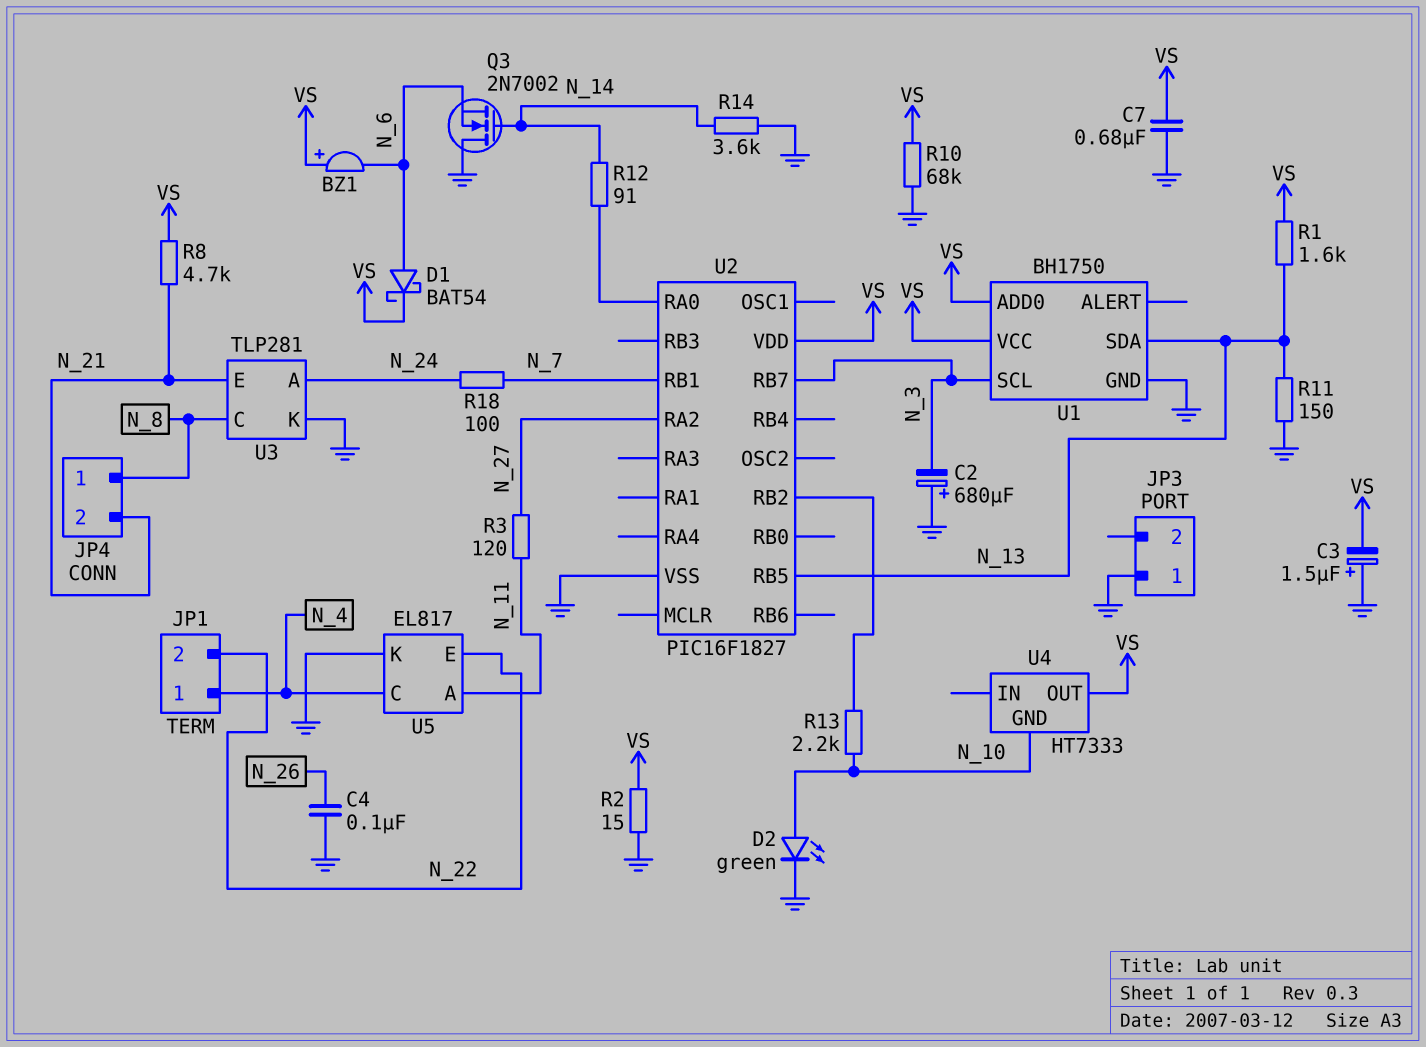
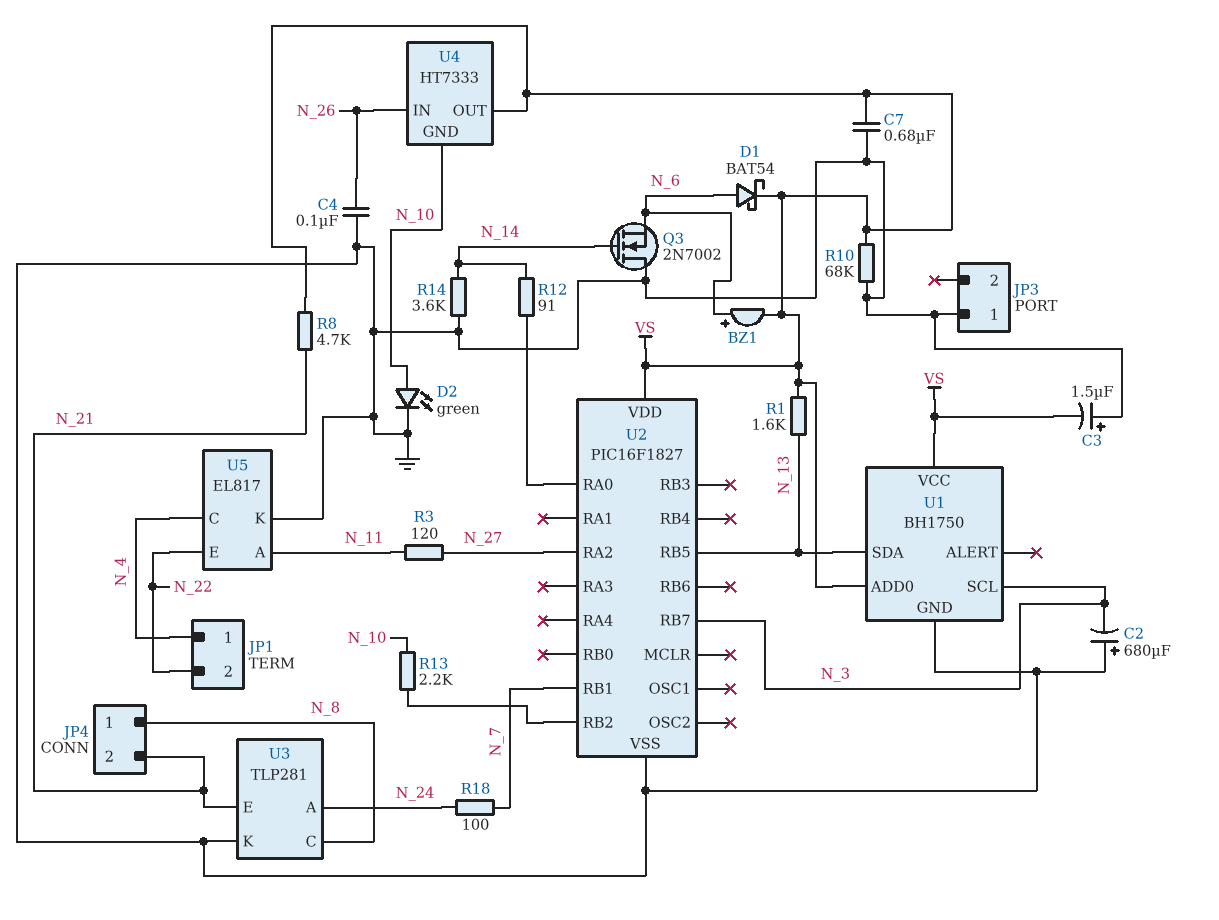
BZ1: buzzer (plus VS, minus N_6) -> buzzer (plus N_6, minus VS)
R2: 15 (GND, VS) -> none
R11: 150 (GND, N_13) -> none
U4 pin IN: none -> N_26

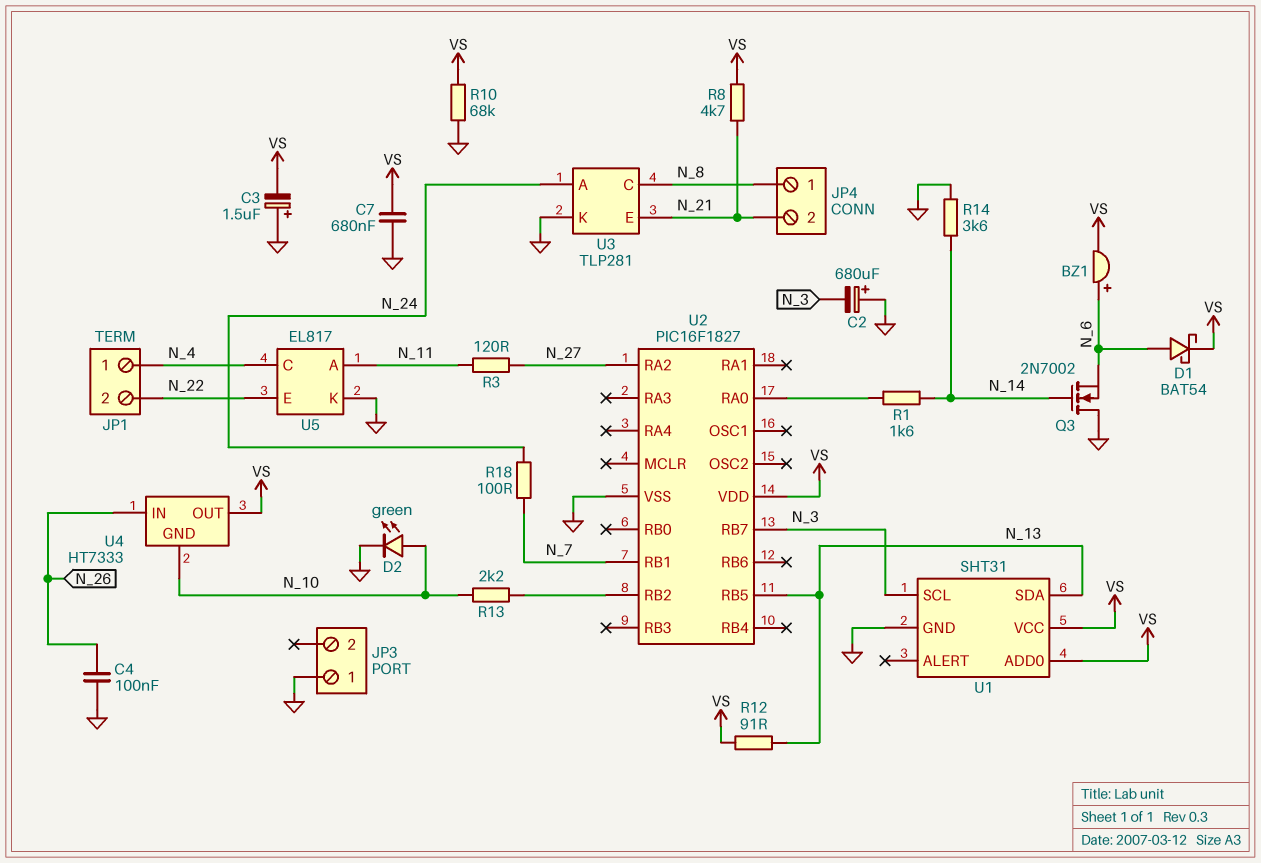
R1: 1.6k (N_13, VS) -> 1.6k (N_14, U2/RA0)
R12: 91 (N_14, U2/RA0) -> 91 (N_13, VS)
U1: BH1750 -> SHT31

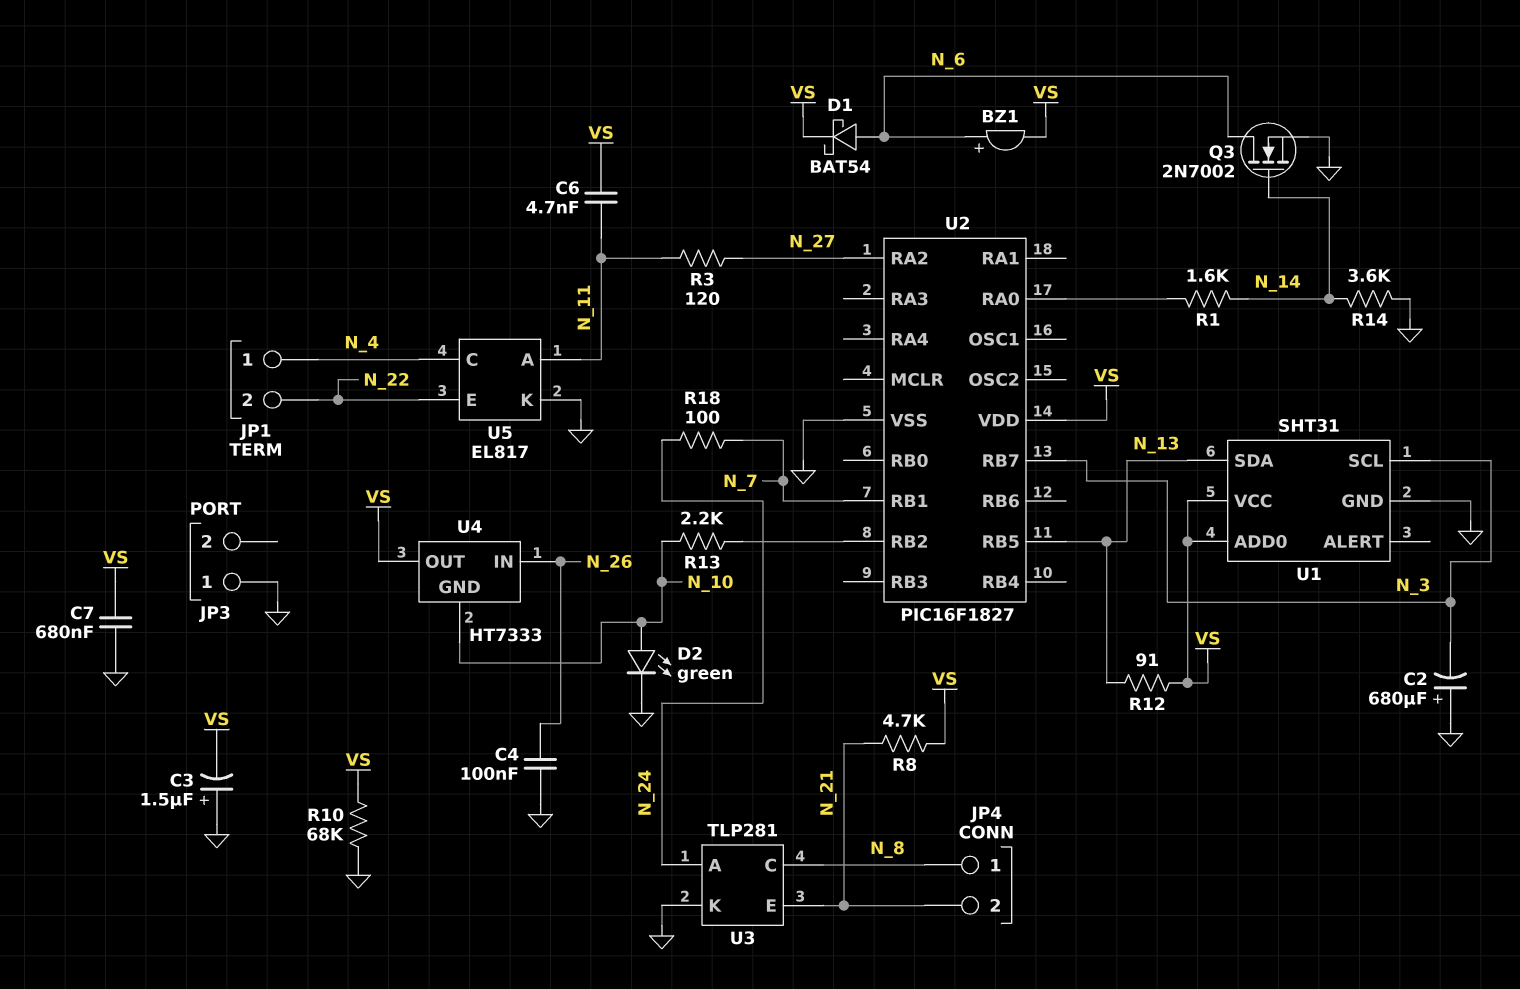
C6: none -> 4.7nF (N_11, VS)
Q3: NMOS 2N7002 (G N_14, D GND, S N_6) -> NMOS 2N7002 (G N_14, D N_6, S GND)

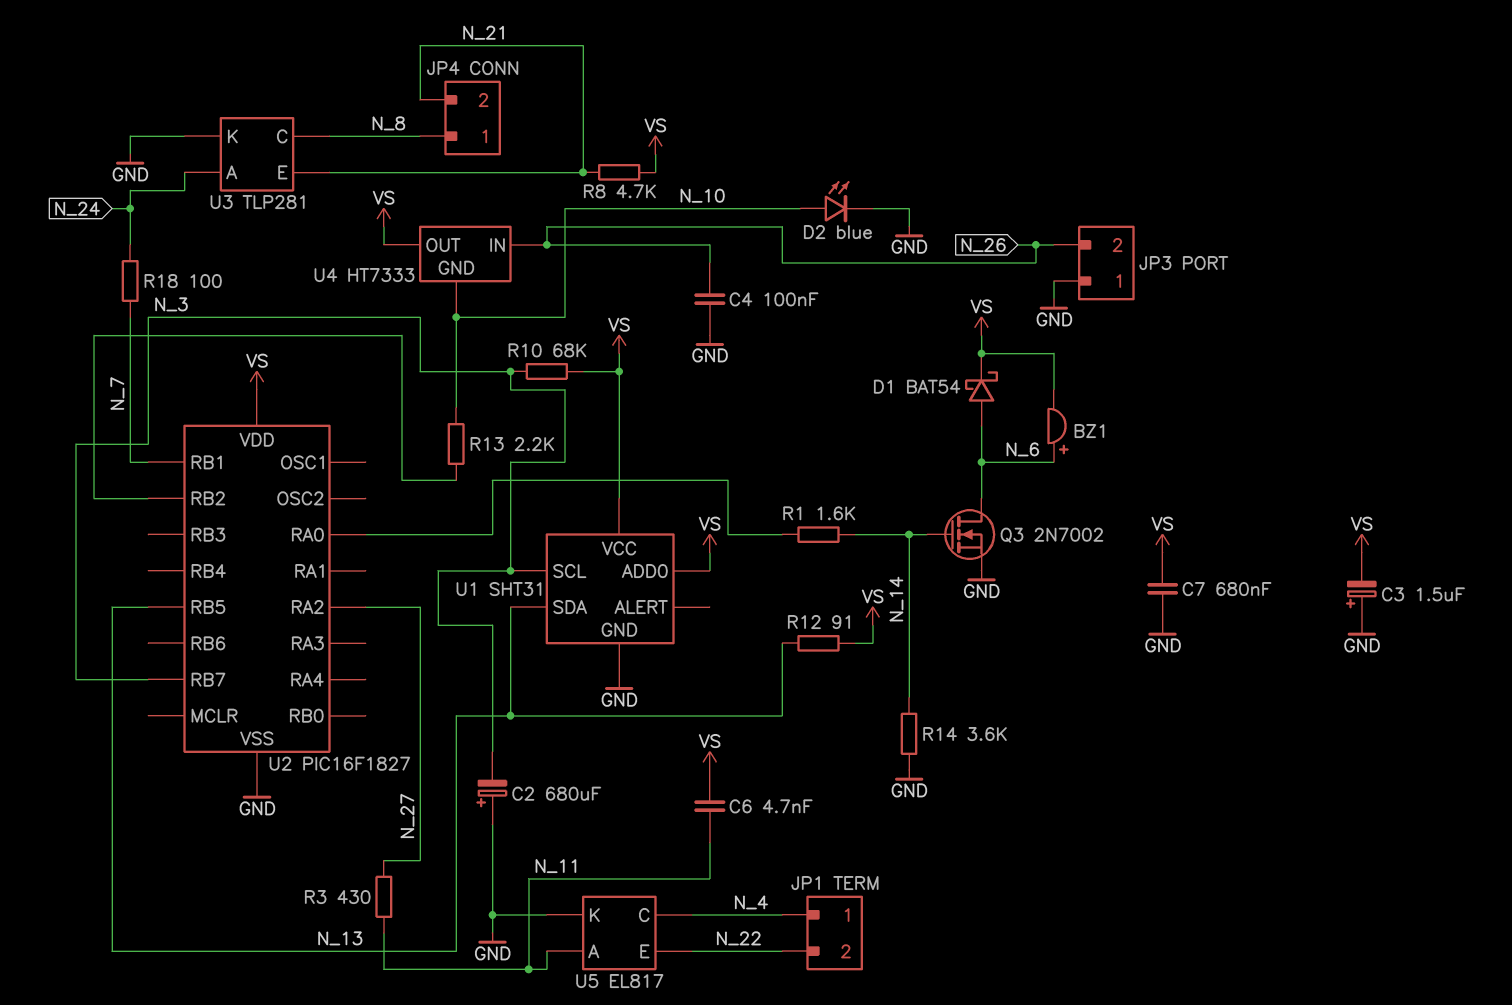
D2: LED green (A N_10, K GND) -> LED blue (A N_10, K GND)
JP3 pin 2: none -> N_26
R3: 120 (N_11, N_27) -> 430 (N_11, N_27)
R10: 68k (GND, VS) -> 68k (N_3, VS)

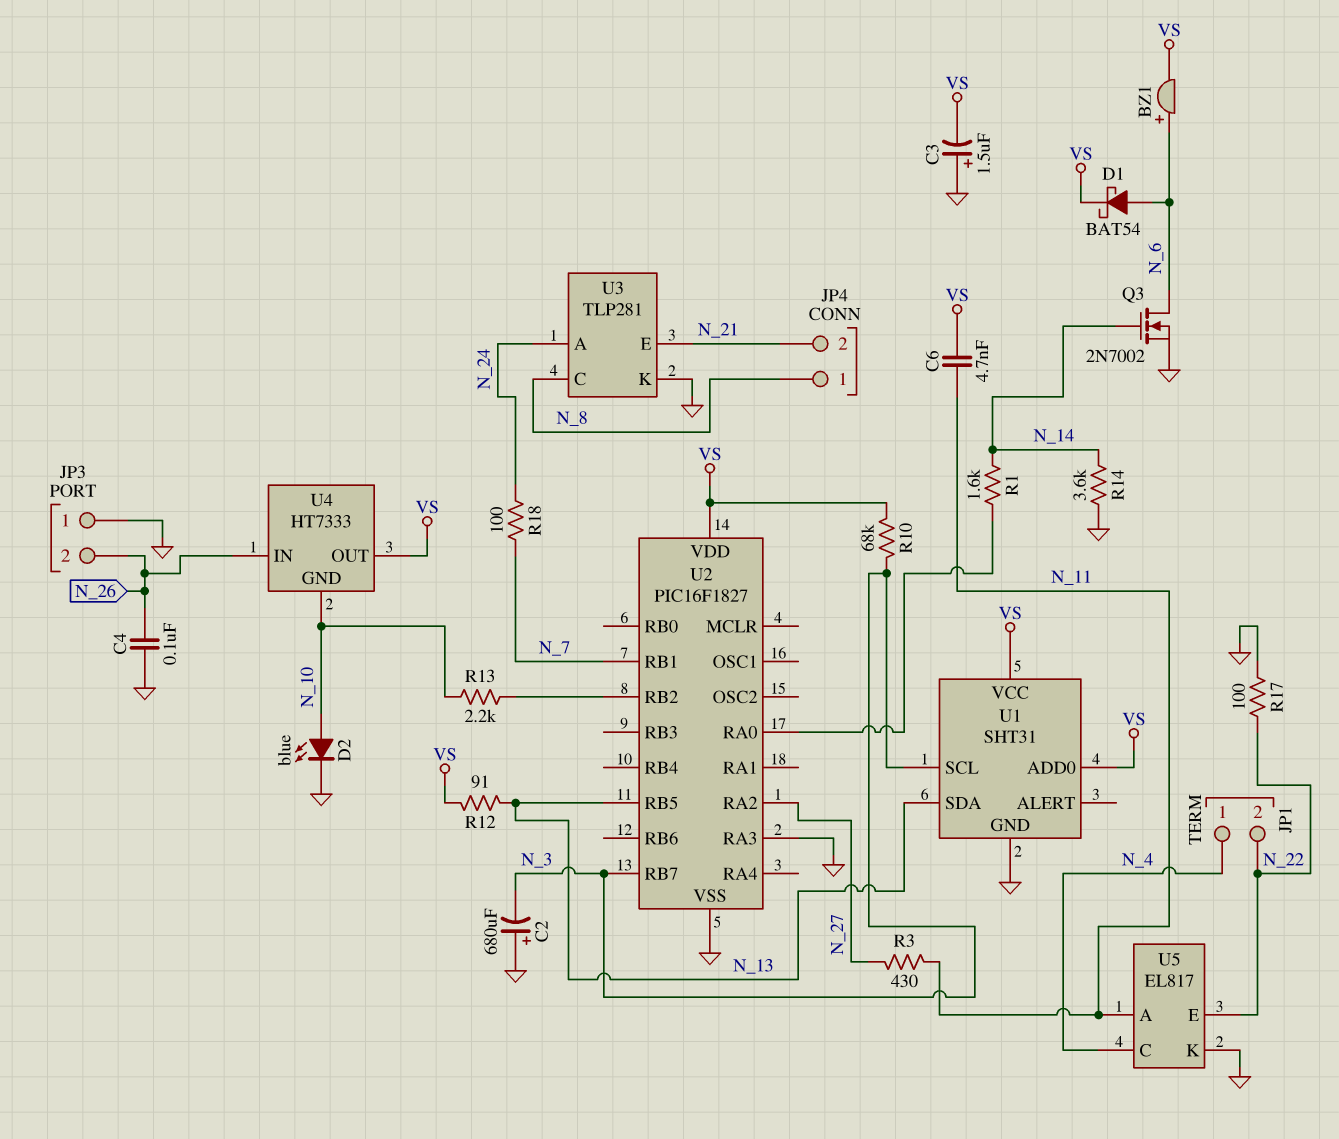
C7: 680nF (GND, VS) -> none
R8: 4.7k (N_21, VS) -> none
R17: none -> 100 (GND, N_22)
U2 pin RA3: none -> GND

